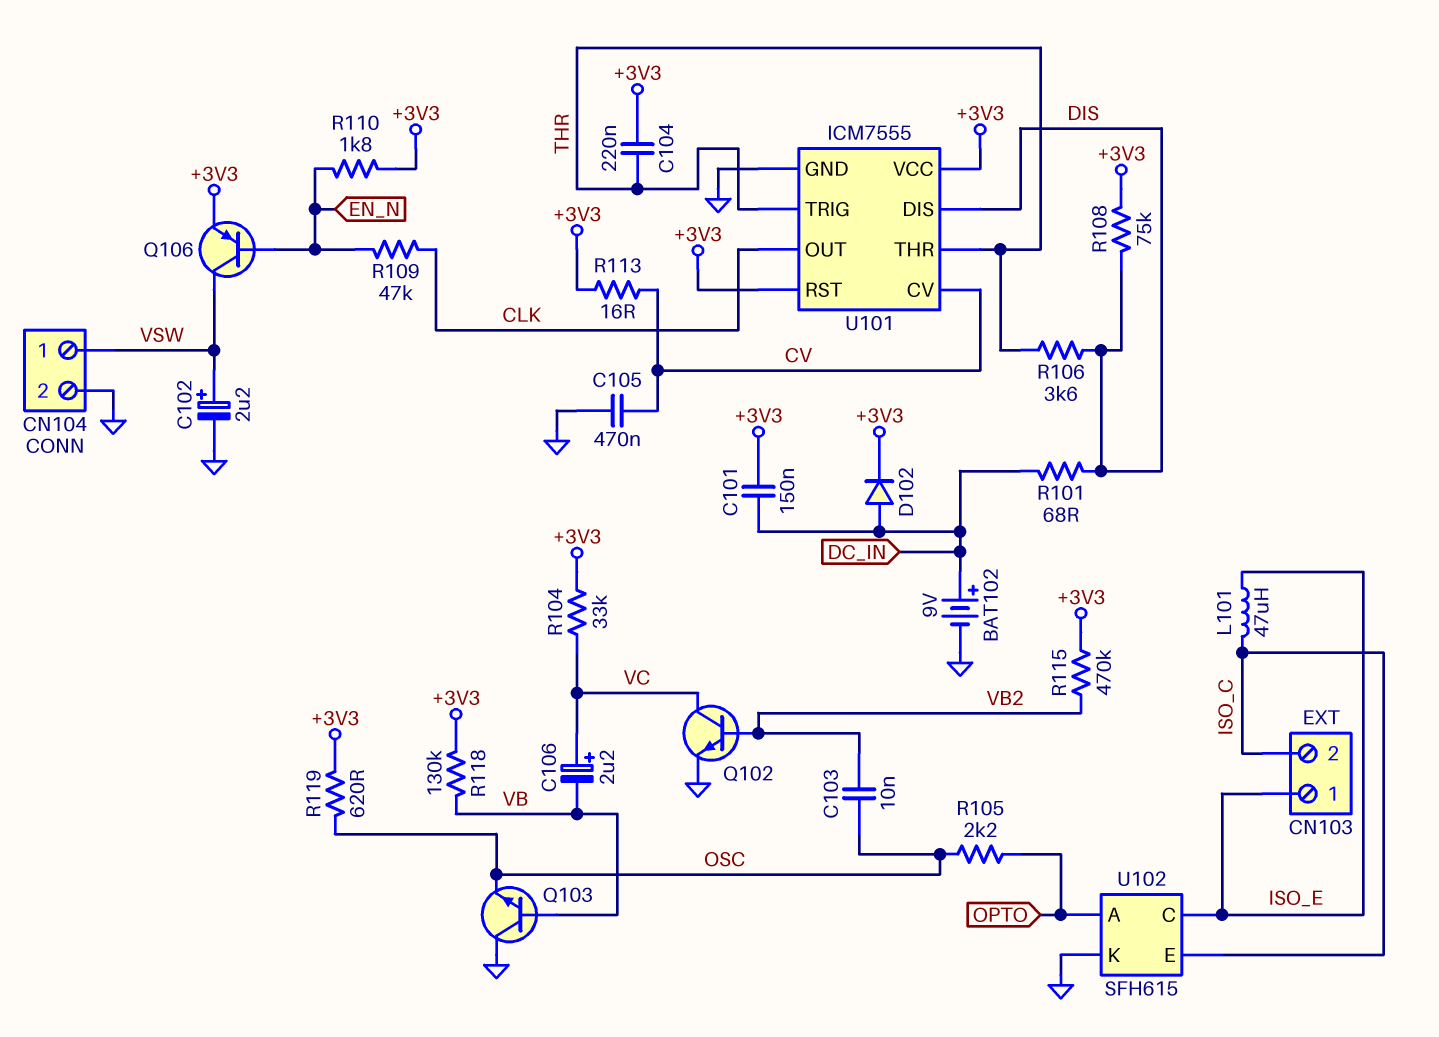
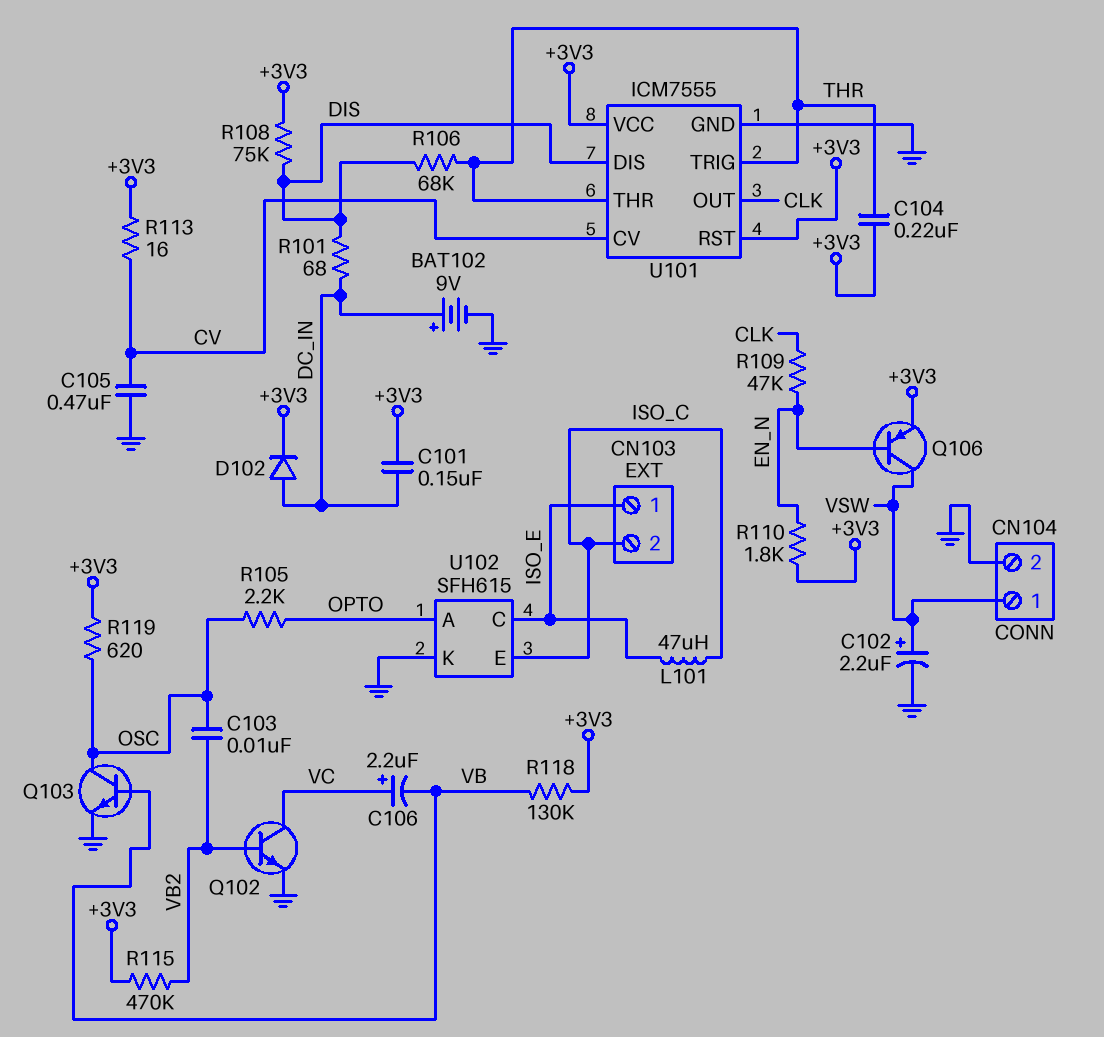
Q103: NPN (B VB, C GND, E OSC) -> NPN (B VB, C OSC, E GND)
R104: 33k (+3V3, VC) -> none
R106: 3.6k (DIS, THR) -> 68k (DIS, THR)

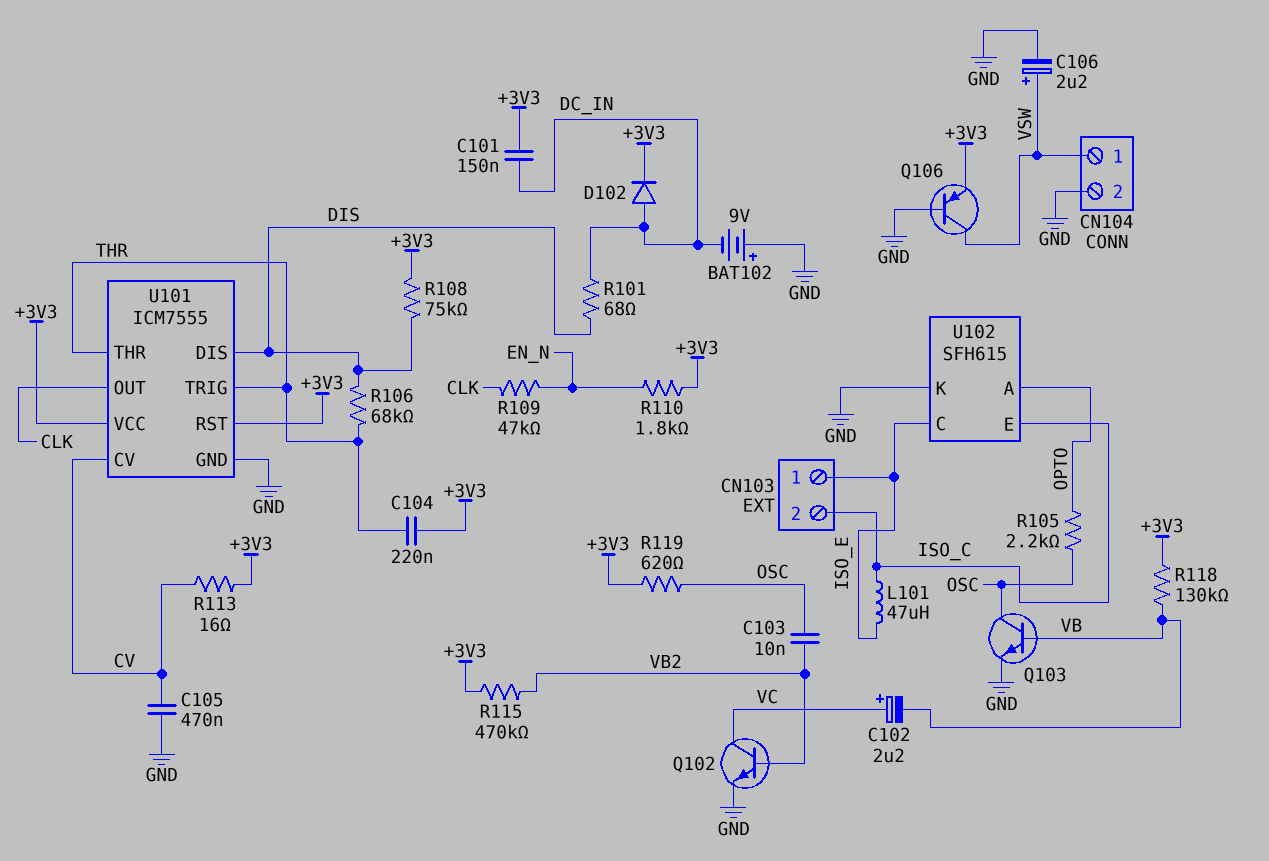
BAT102: 9V (plus DC_IN, minus GND) -> 9V (plus GND, minus DC_IN)
C102: 2.2uF (plus VSW, minus GND) -> 2.2uF (plus VC, minus VB)
C106: 2.2uF (plus VC, minus VB) -> 2.2uF (plus VSW, minus GND)
Q106: PNP (B EN_N, C VSW, E +3V3) -> PNP (B GND, C VSW, E +3V3)

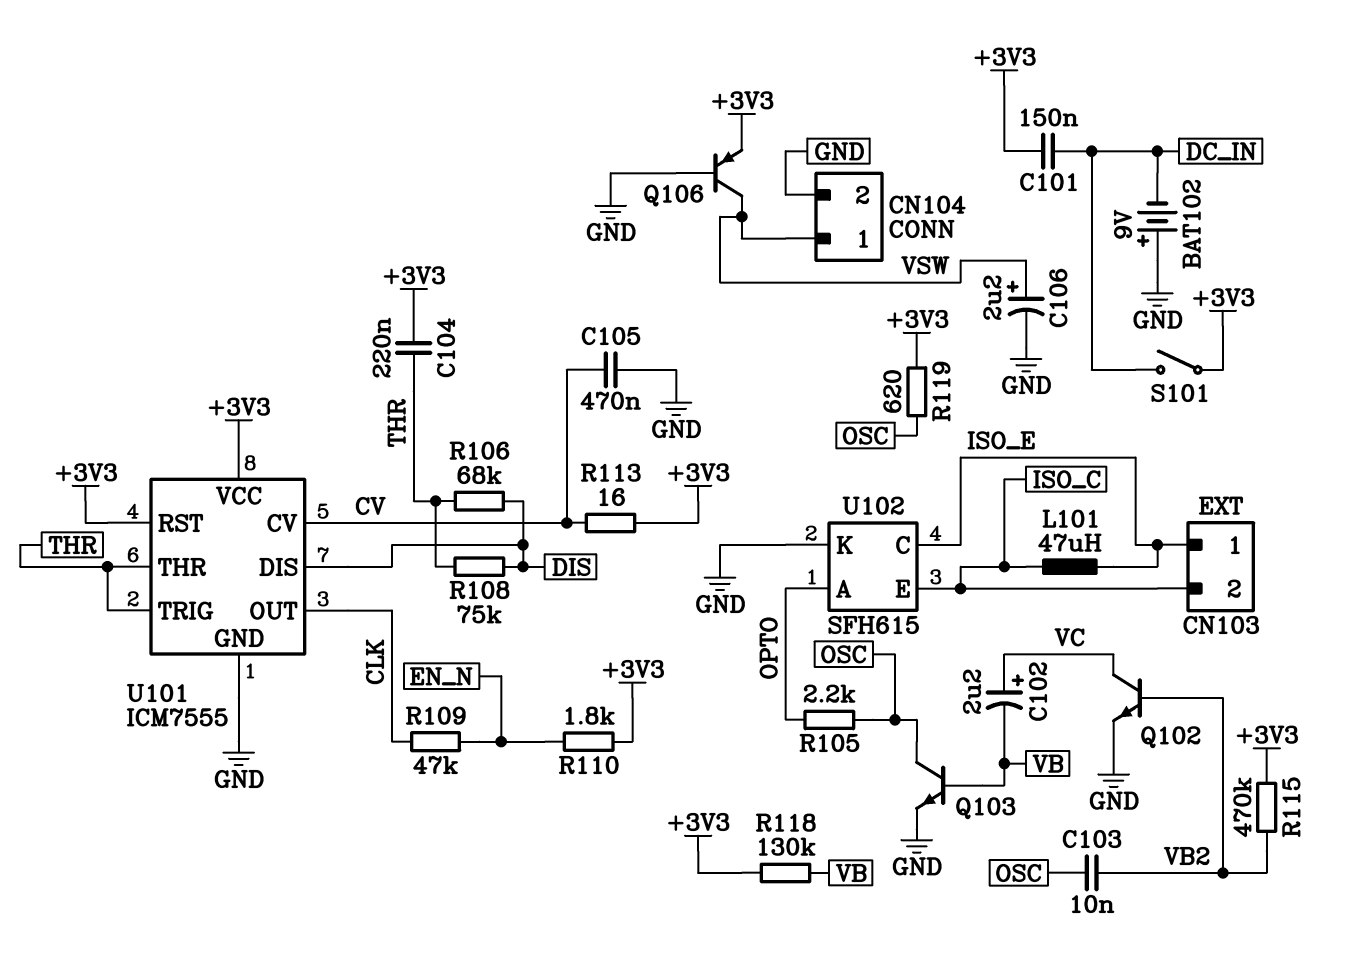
D102: diode (A DC_IN, K +3V3) -> none
R101: 68 (DC_IN, DIS) -> none
R108: 75k (+3V3, DIS) -> 75k (DIS, THR)
S101: none -> switch (+3V3, DC_IN)

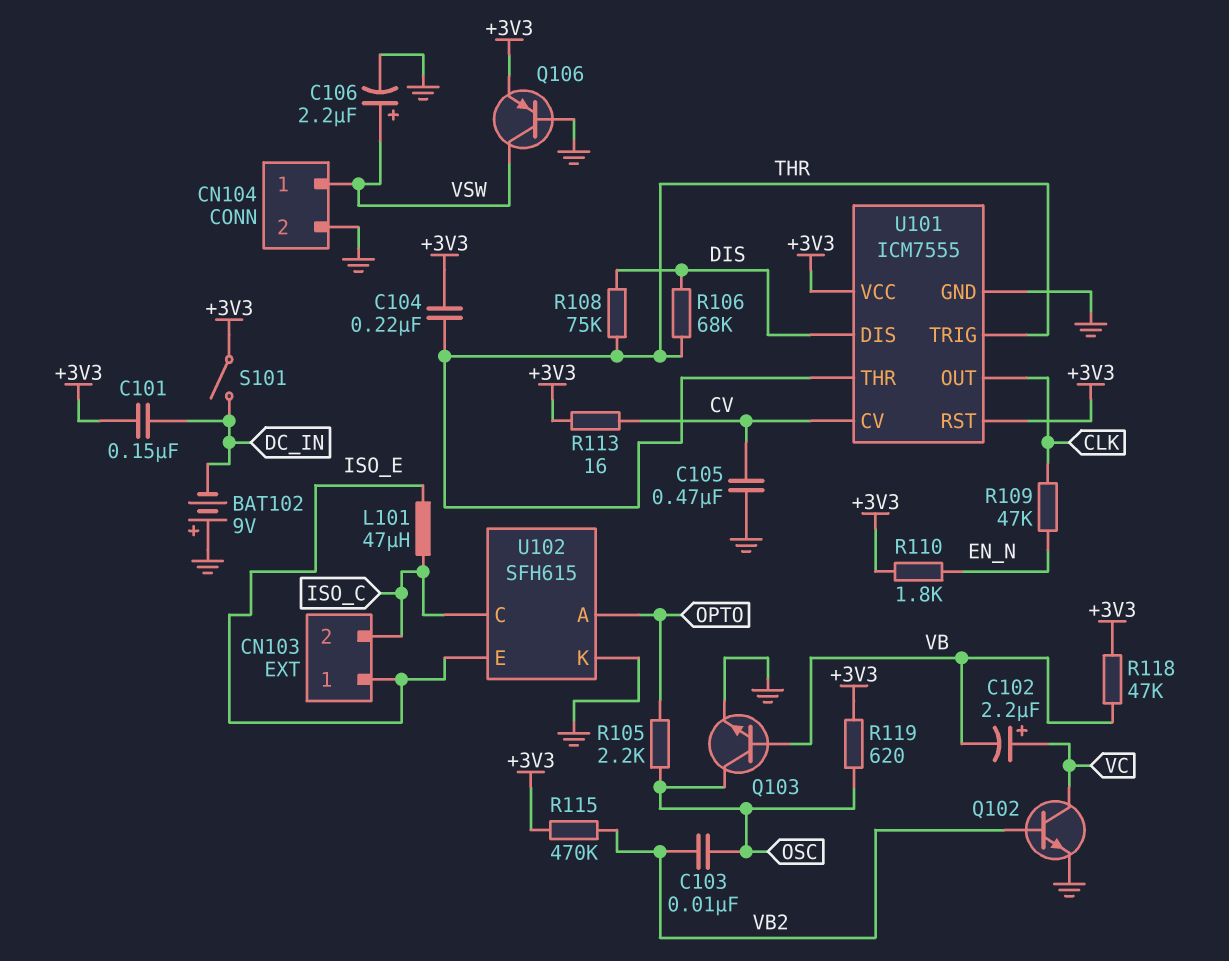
R118: 130k (+3V3, VB) -> 47k (+3V3, VB)
U102 pin C: ISO_E -> ISO_C
U102 pin E: ISO_C -> ISO_E

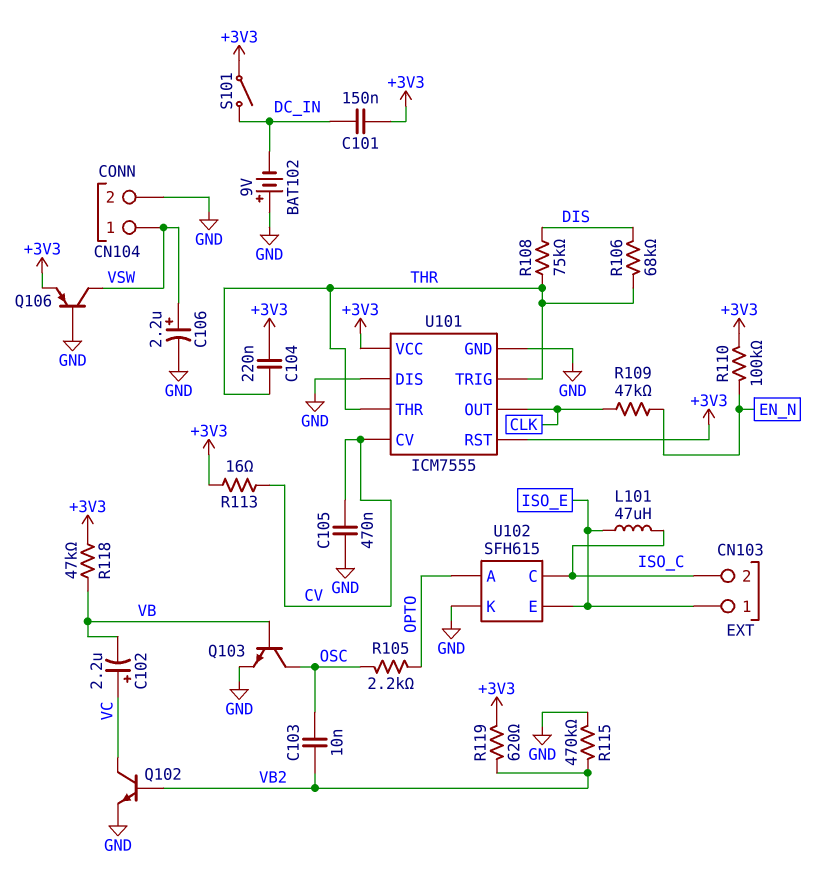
R110: 1.8k (+3V3, EN_N) -> 100k (+3V3, EN_N)
R115: 470k (+3V3, VB2) -> 470k (GND, VB2)
R119: 620 (+3V3, OSC) -> 620 (+3V3, VB2)
U101 pin DIS: DIS -> GND

